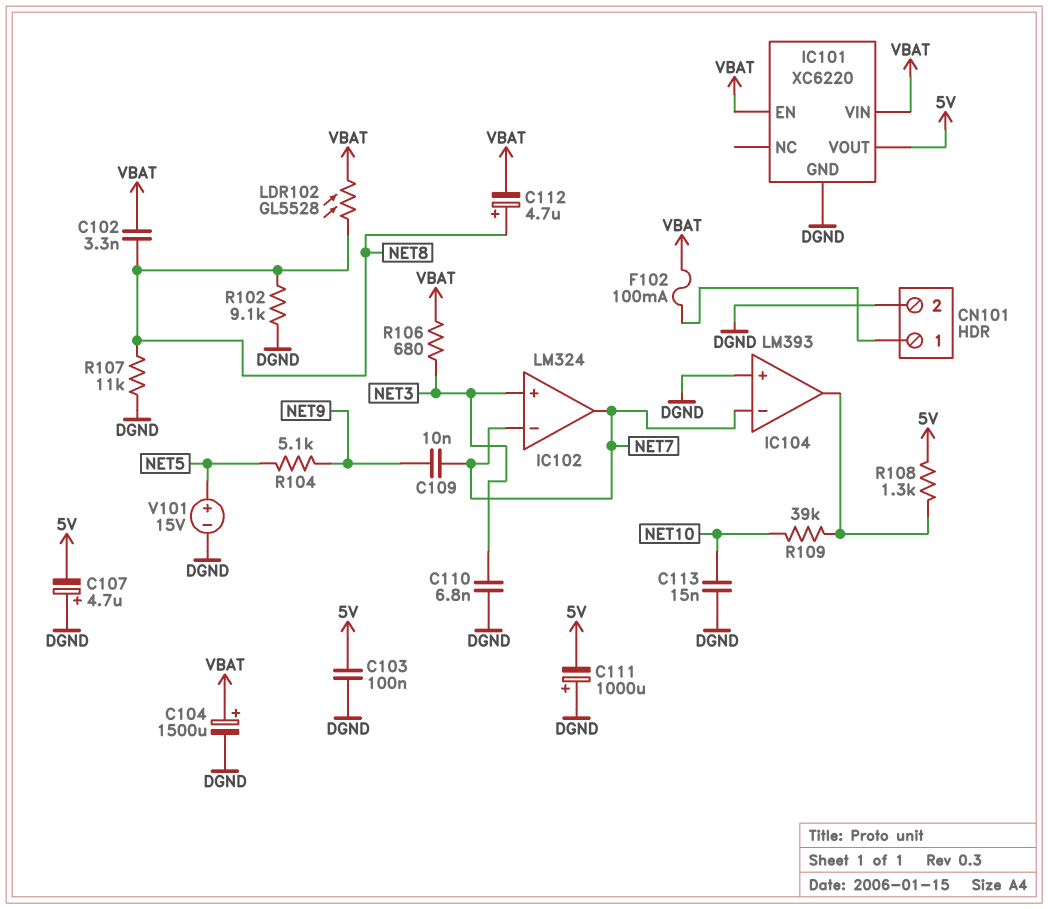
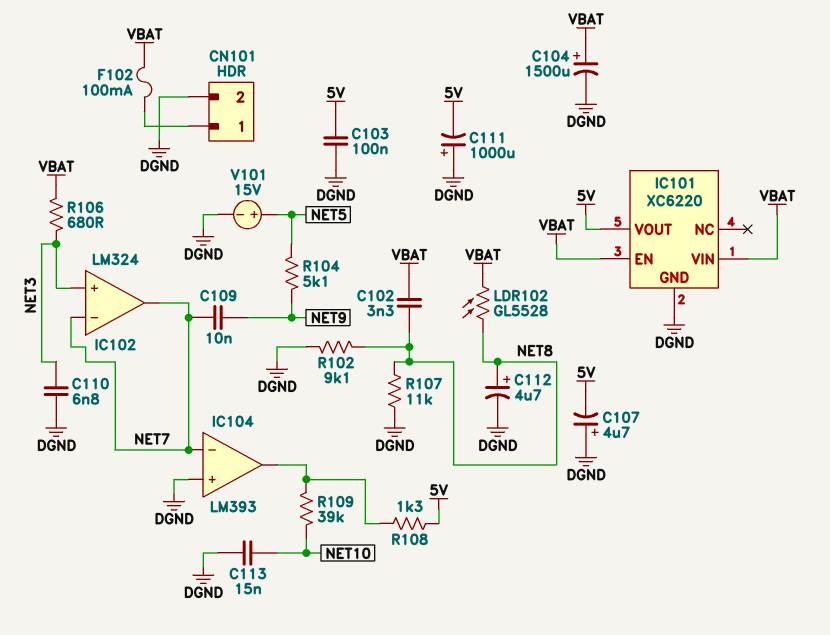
C112: 4.7uF (plus NET8, minus VBAT) -> 4.7uF (plus NET8, minus DGND)

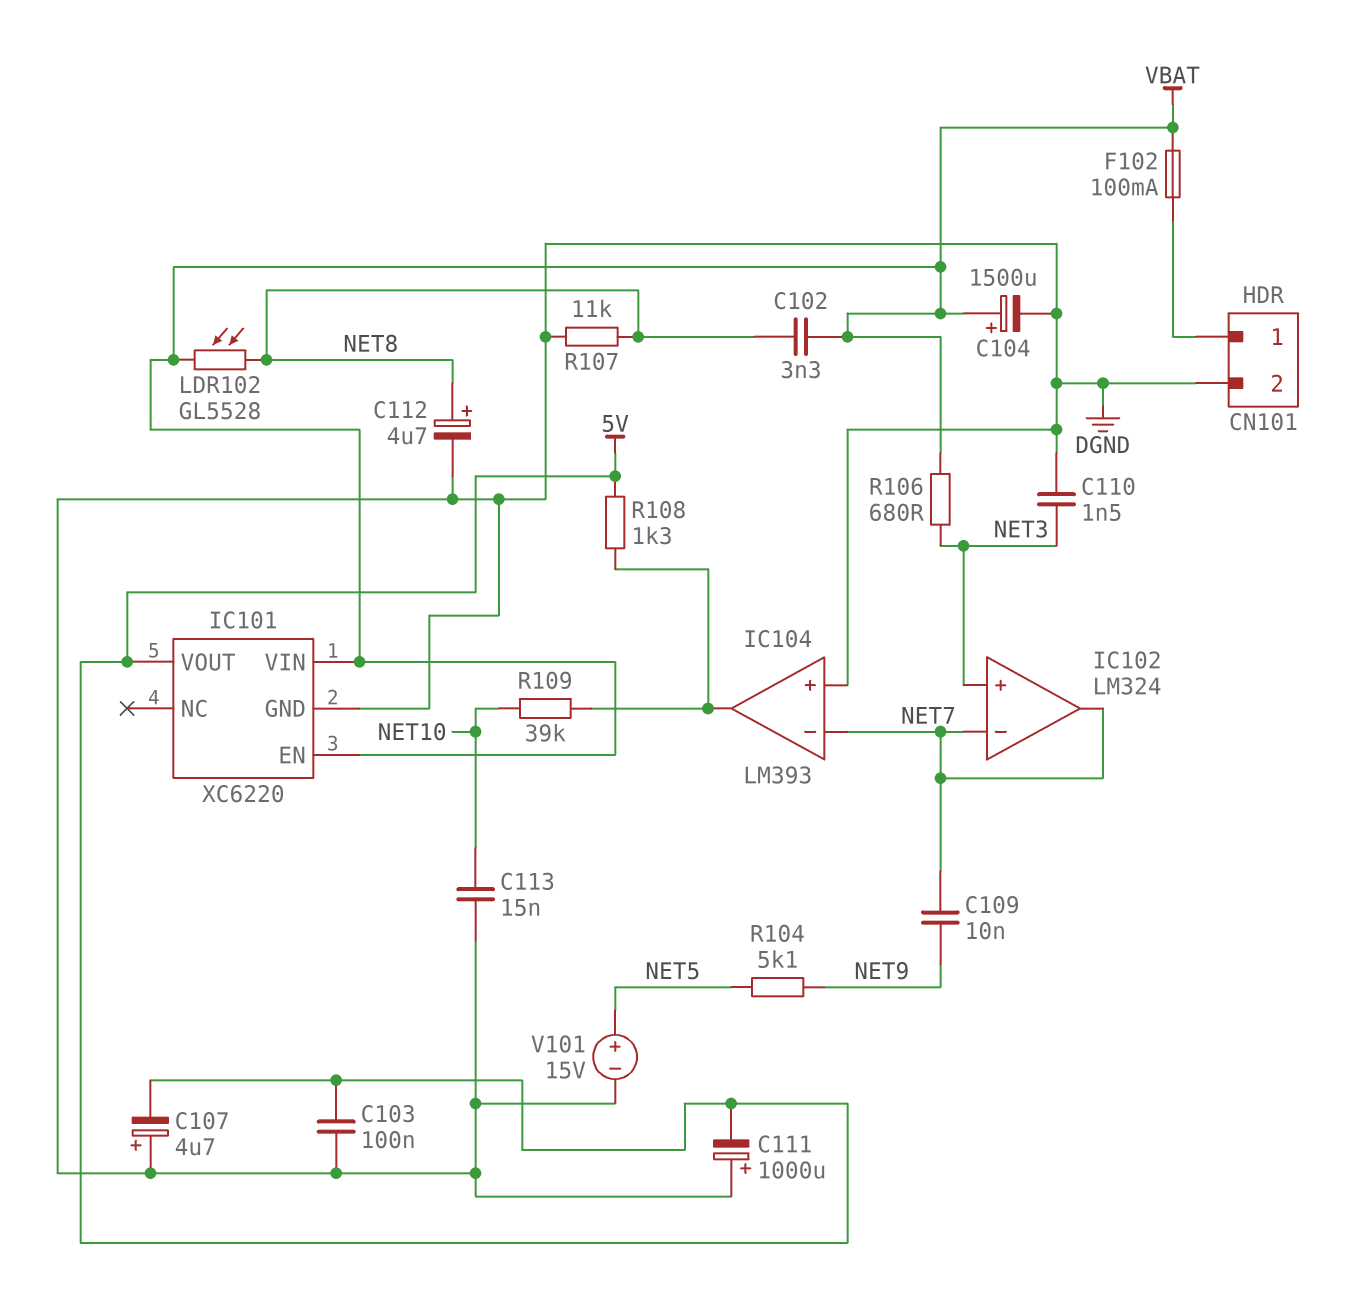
C110: 6.8nF (DGND, NET3) -> 1.5nF (DGND, NET3)
R102: 9.1k (DGND, NET8) -> none

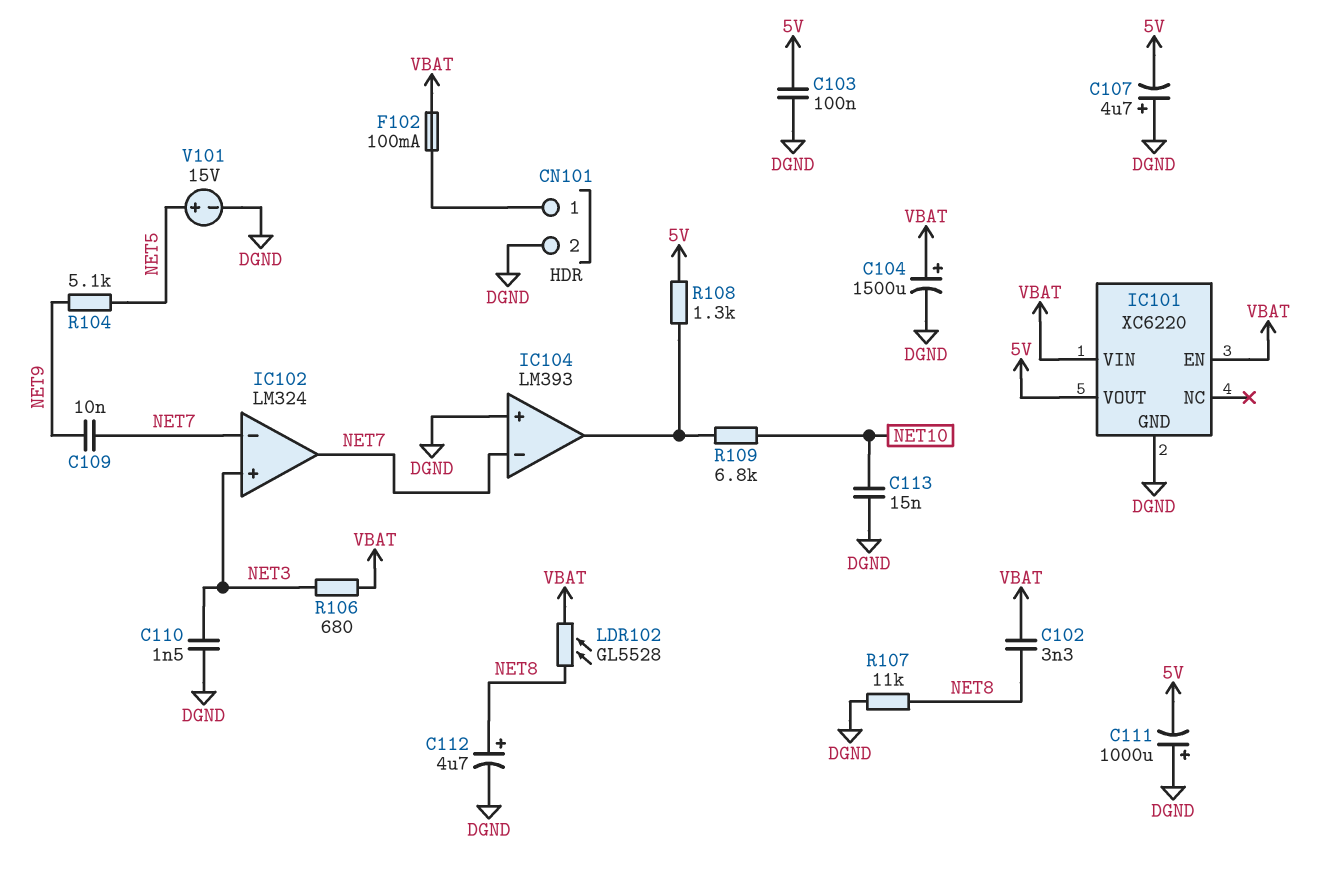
R109: 39k (IC104/out, NET10) -> 6.8k (IC104/out, NET10)

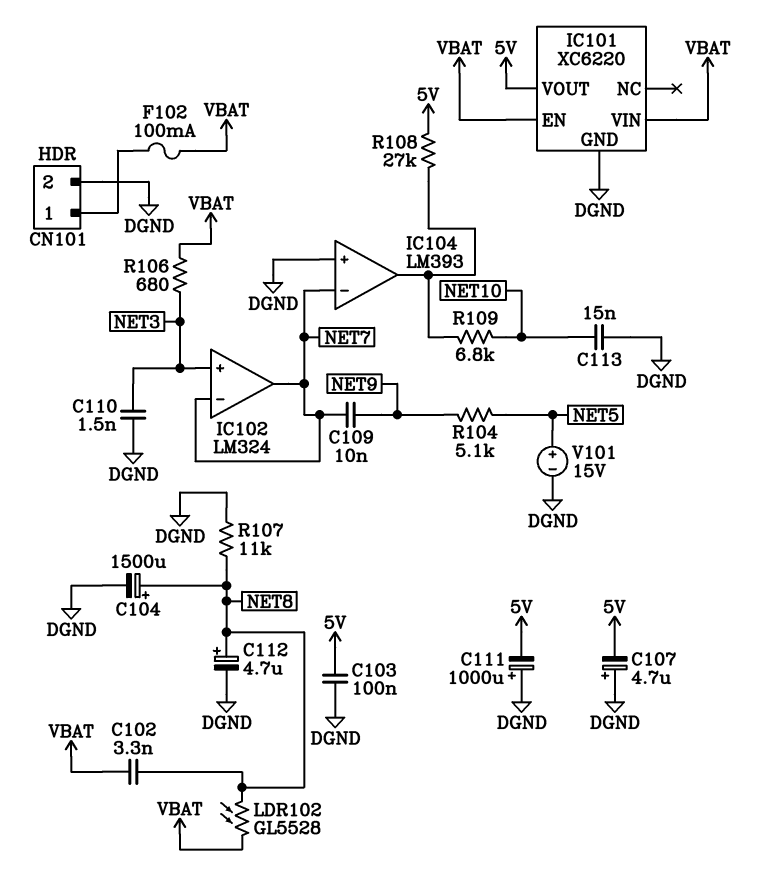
C104: 1500uF (plus VBAT, minus DGND) -> 1500uF (plus NET8, minus DGND)
R108: 1.3k (5V, IC104/out) -> 27k (5V, IC104/out)

